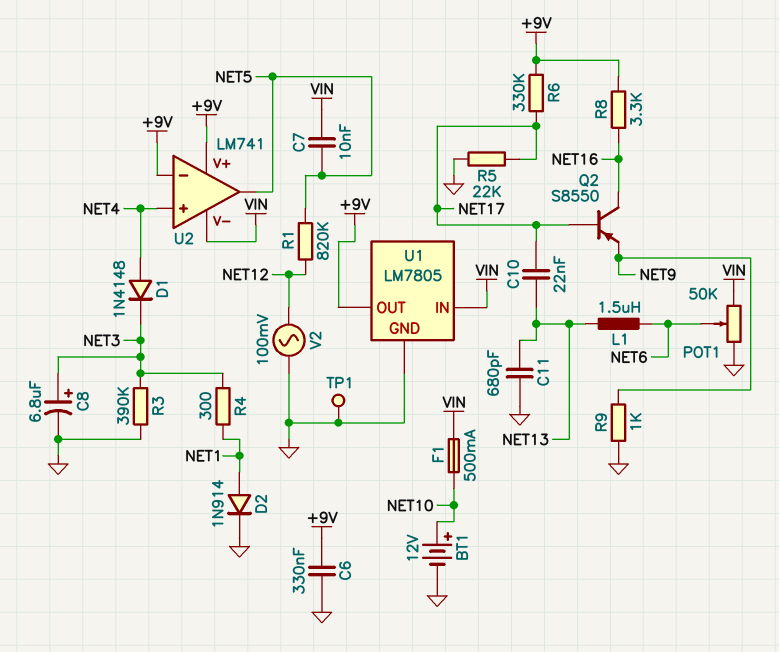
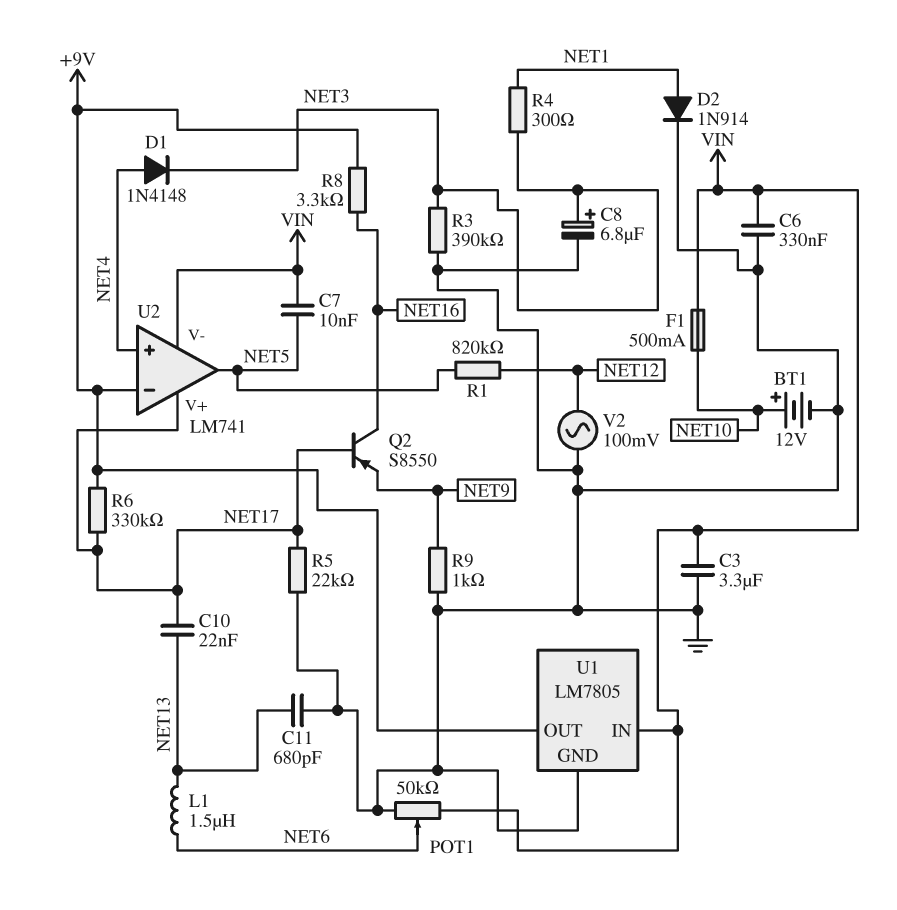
C3: none -> 3.3uF (GND, VIN)
C6: 330nF (+9V, GND) -> 330nF (GND, VIN)
TP1: test point (GND) -> none
U2 pin V+: +9V -> NET17

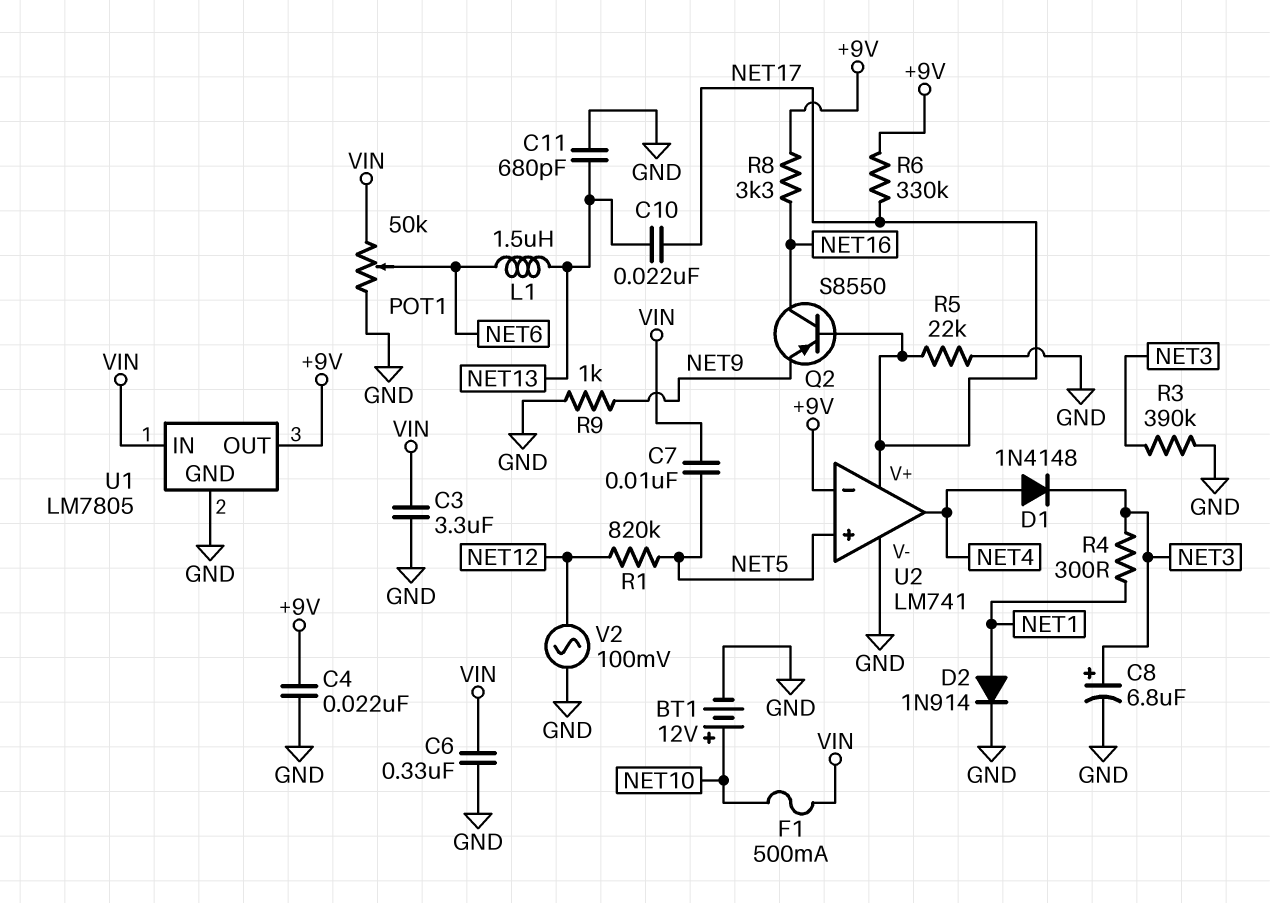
C4: none -> 22nF (+9V, GND)
U2 pin V-: VIN -> GND
U2 pin in+: NET4 -> NET5
U2 pin out: NET5 -> NET4

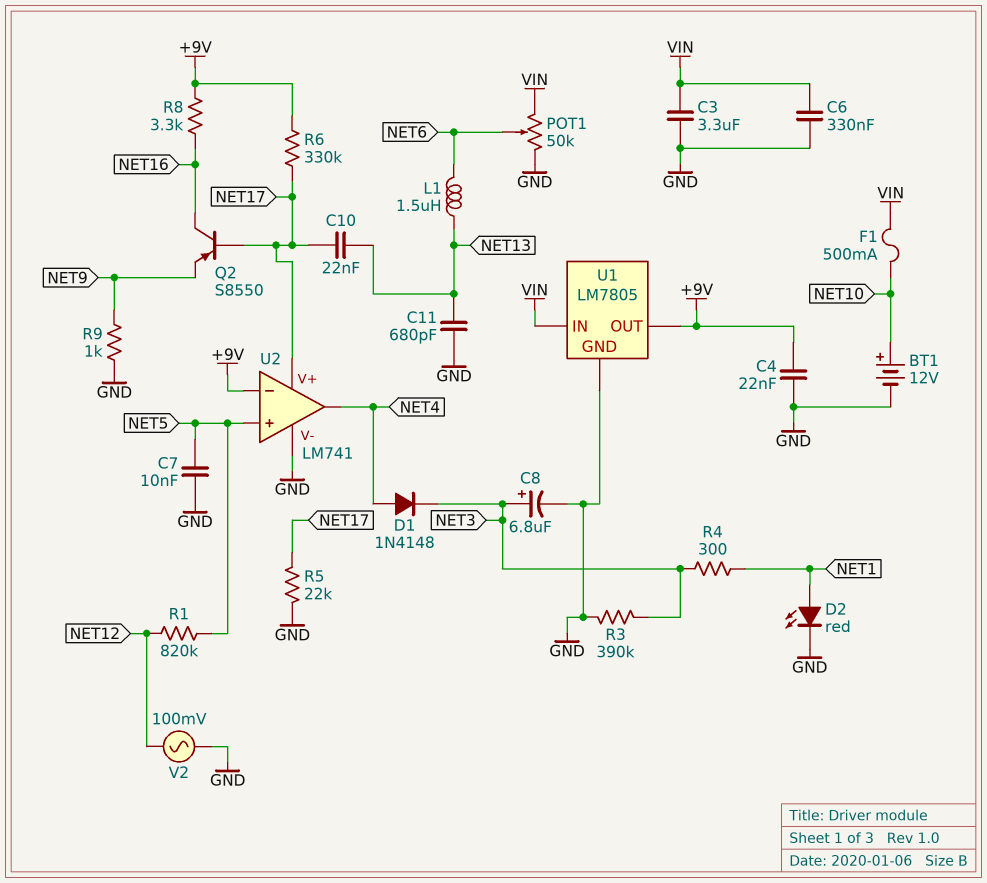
C7: 10nF (NET5, VIN) -> 10nF (GND, NET5)
D2: diode 1N914 (A NET1, K GND) -> LED red (A NET1, K GND)

